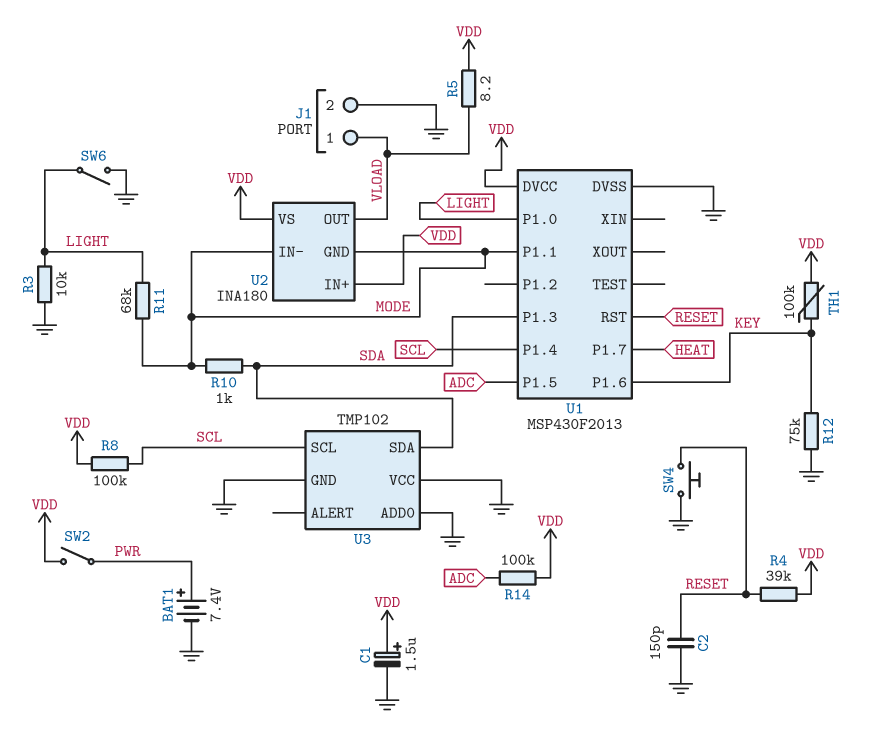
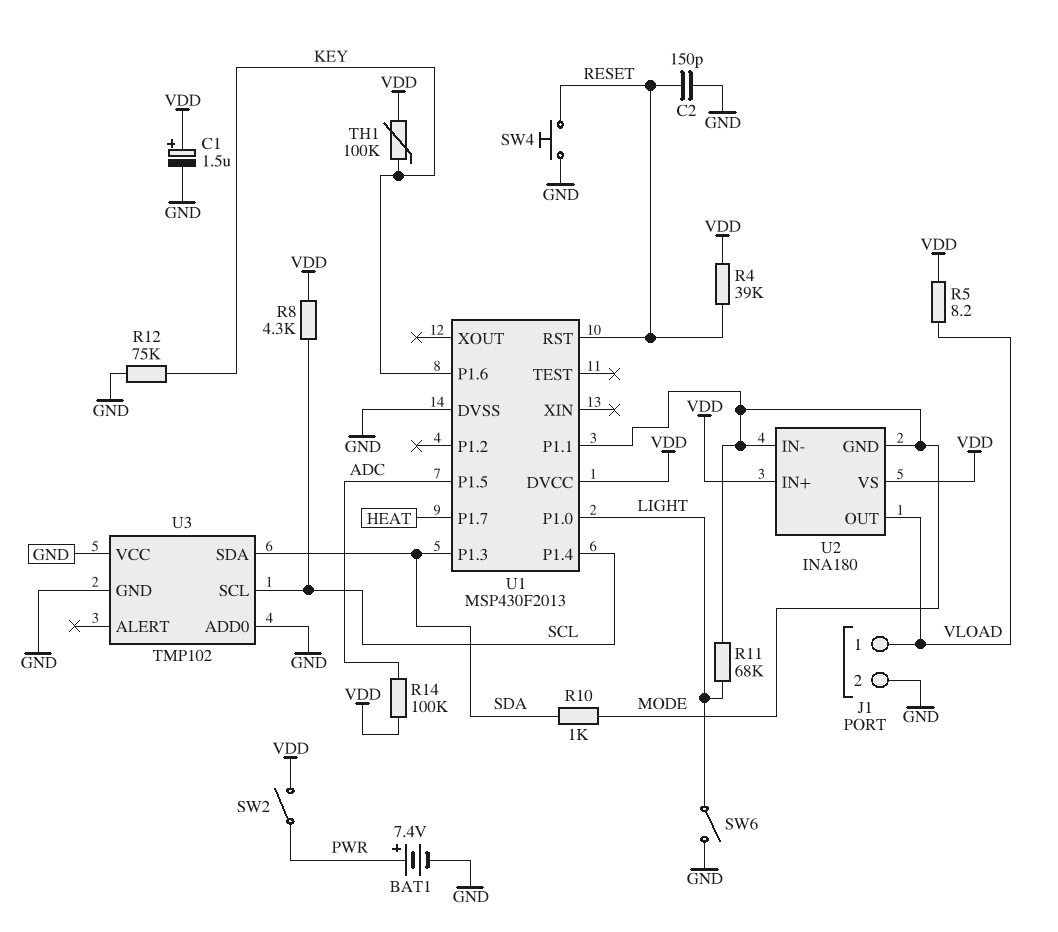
R3: 10k (GND, LIGHT) -> none
R8: 100k (SCL, VDD) -> 4.3k (SCL, VDD)

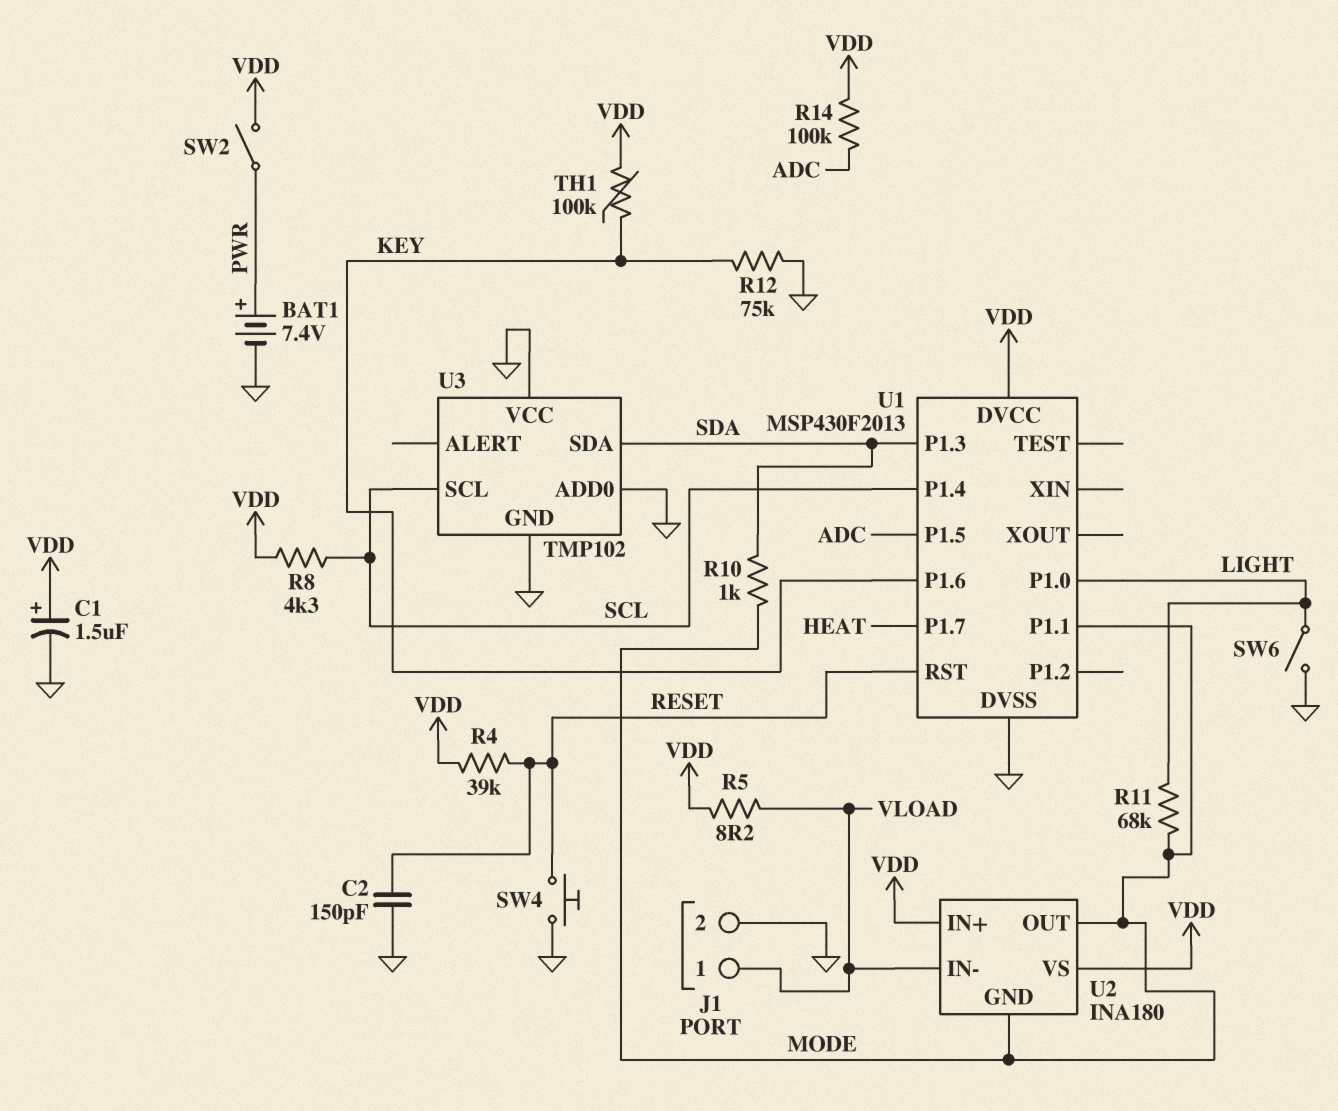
U2 pin IN-: MODE -> VLOAD
U2 pin OUT: VLOAD -> MODE

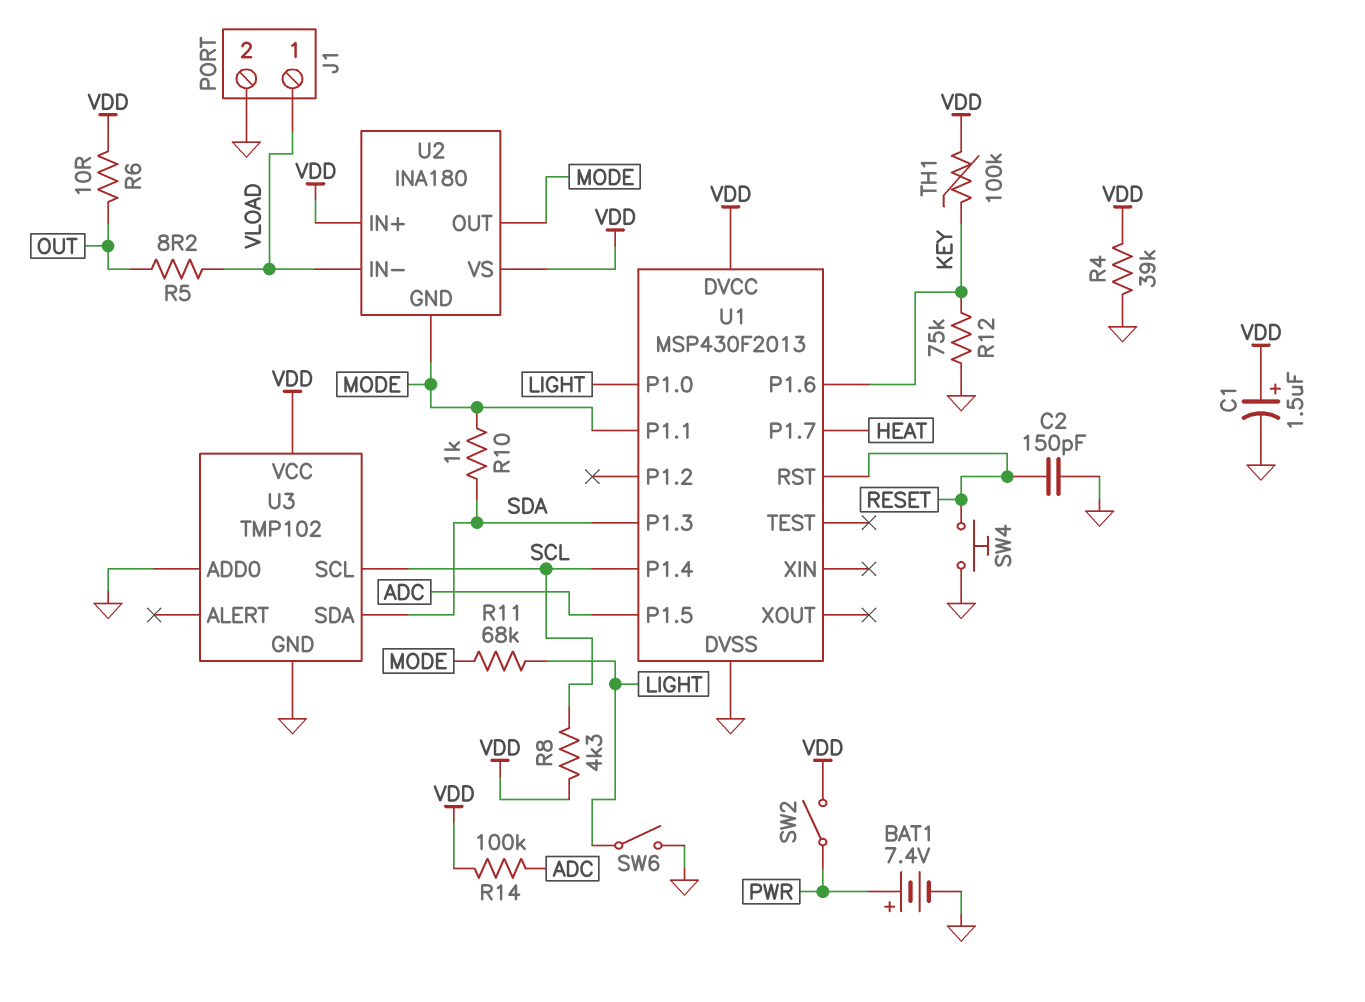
R4: 39k (RESET, VDD) -> 39k (GND, VDD)
R5: 8.2 (VDD, VLOAD) -> 8.2 (OUT, VLOAD)
R6: none -> 10 (OUT, VDD)
U3 pin VCC: GND -> VDD

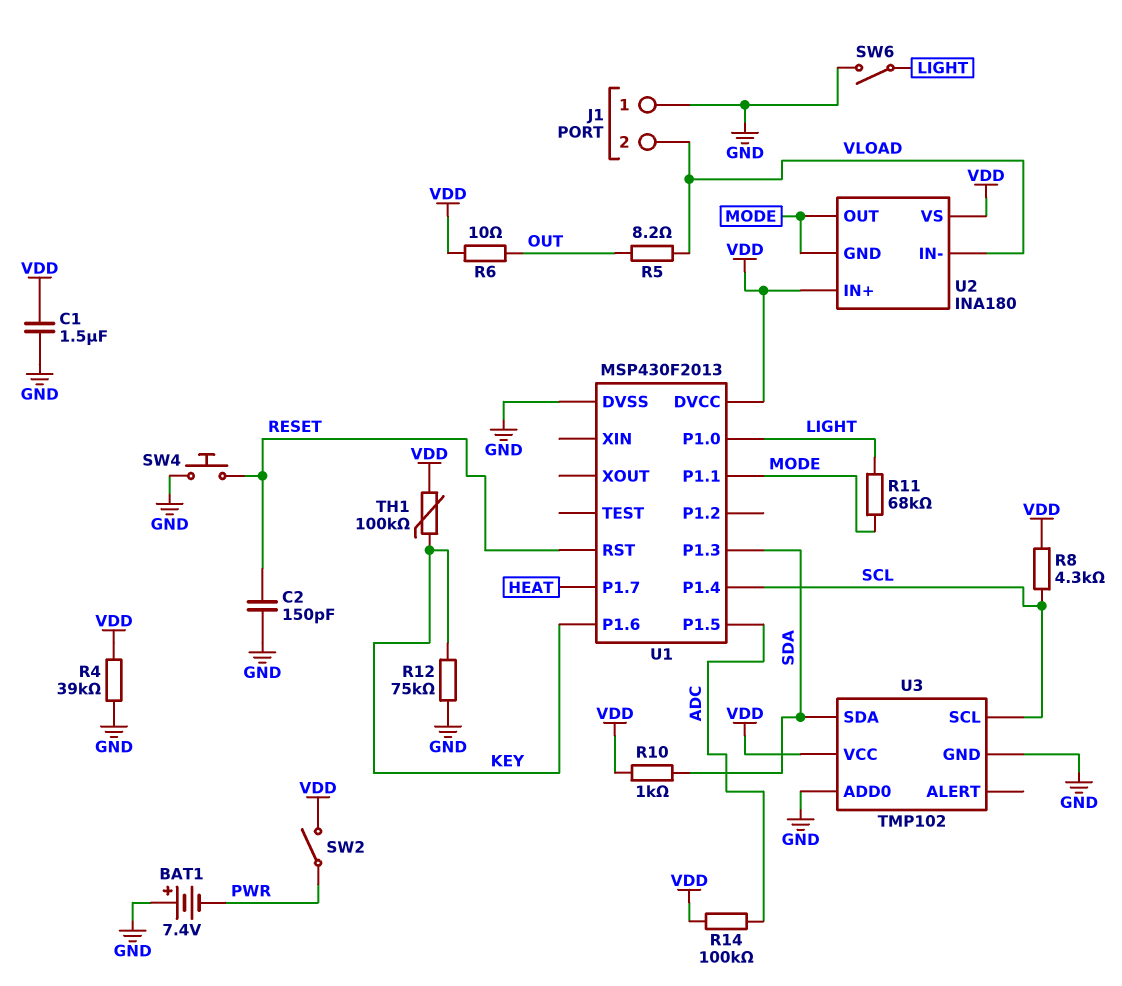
BAT1: 7.4V (plus PWR, minus GND) -> 7.4V (plus GND, minus PWR)
C1: 1.5uF (plus VDD, minus GND) -> 1.5uF (GND, VDD)
J1 pin 1: VLOAD -> GND
J1 pin 2: GND -> VLOAD
R10: 1k (MODE, SDA) -> 1k (SDA, VDD)

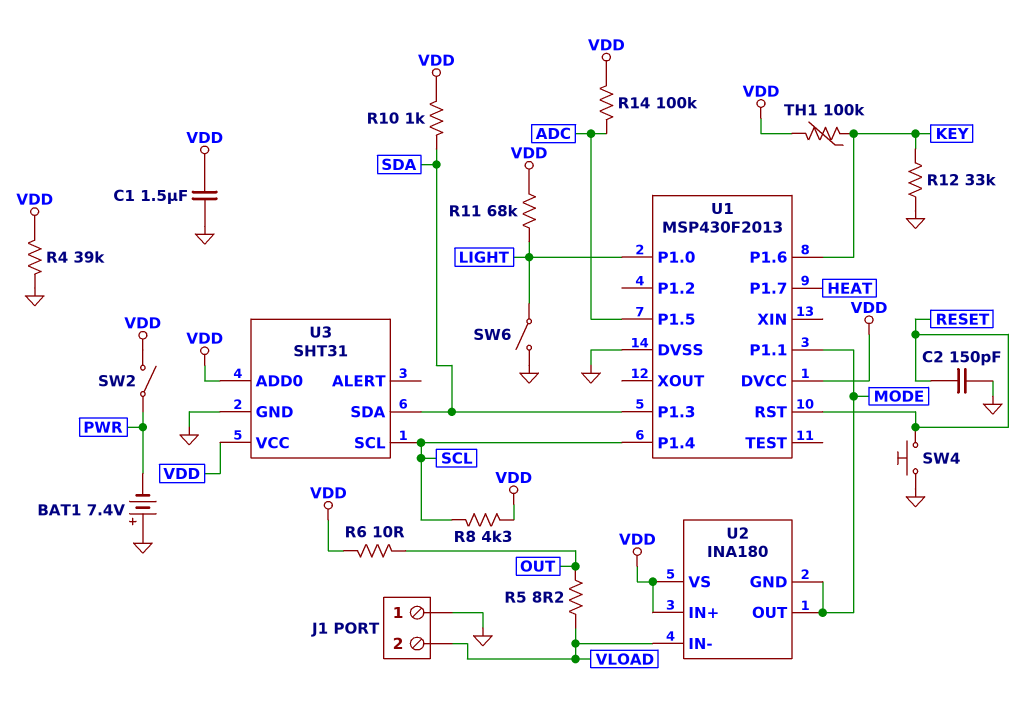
R11: 68k (LIGHT, MODE) -> 68k (LIGHT, VDD)
R12: 75k (GND, KEY) -> 33k (GND, KEY)
U3: TMP102 -> SHT31
U3 pin ADD0: GND -> VDD

